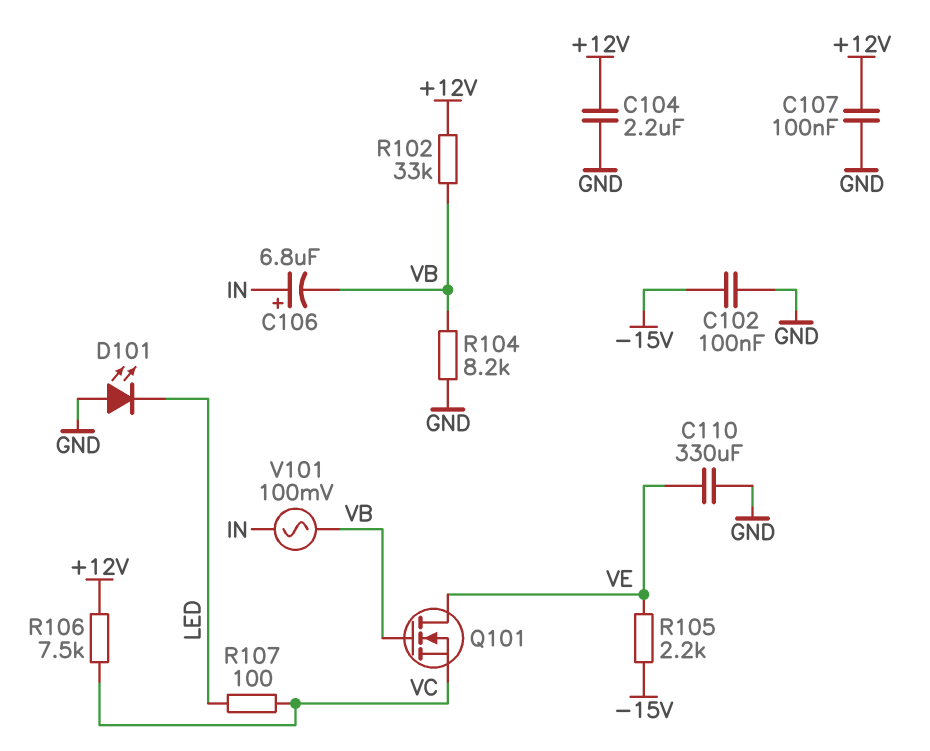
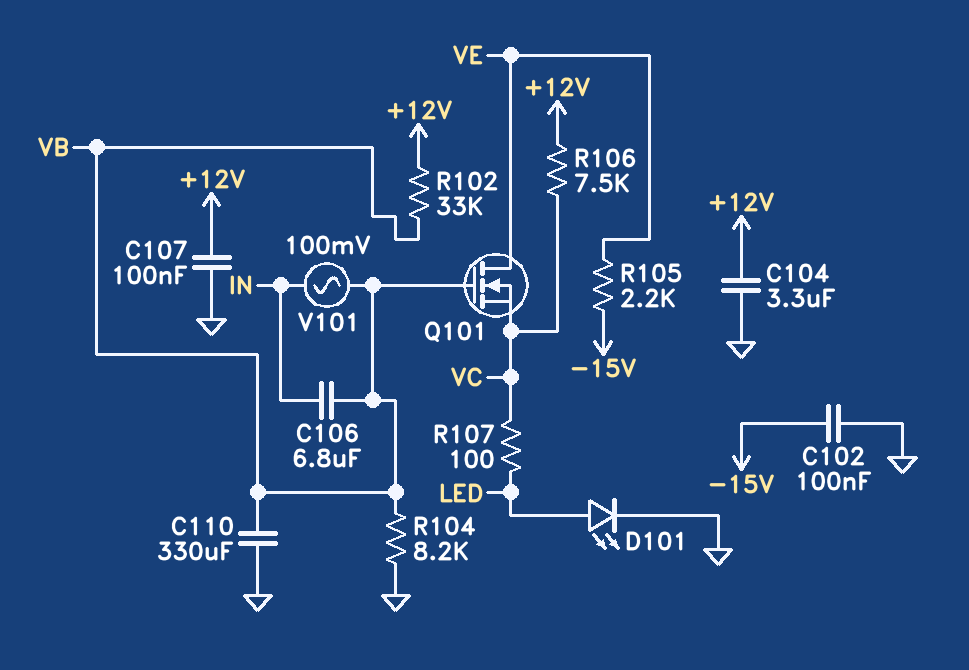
C104: 2.2uF (+12V, GND) -> 3.3uF (+12V, GND)
C106: 6.8uF (plus IN, minus VB) -> 6.8uF (IN, VB)
C110: 330uF (GND, VE) -> 330uF (GND, VB)
D101: LED (A GND, K LED) -> LED (A LED, K GND)

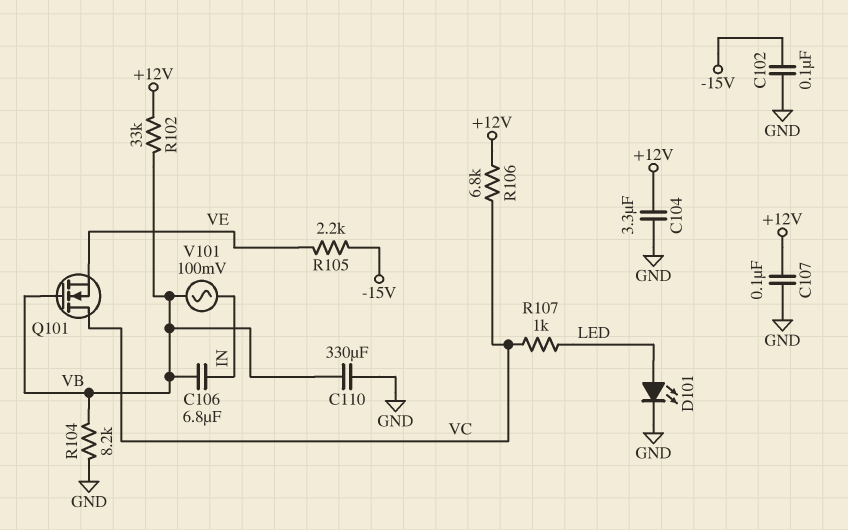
Q101: NMOS (G VB, D VE, S VC) -> NMOS (G VB, D VC, S VE)
R106: 7.5k (+12V, VC) -> 6.8k (+12V, VC)
R107: 100 (LED, VC) -> 1k (LED, VC)

